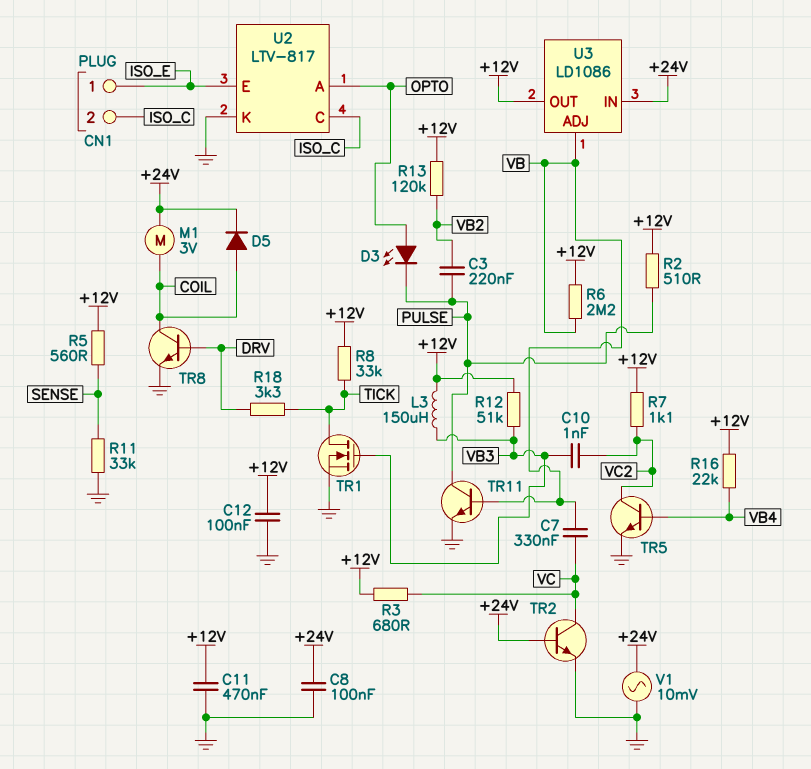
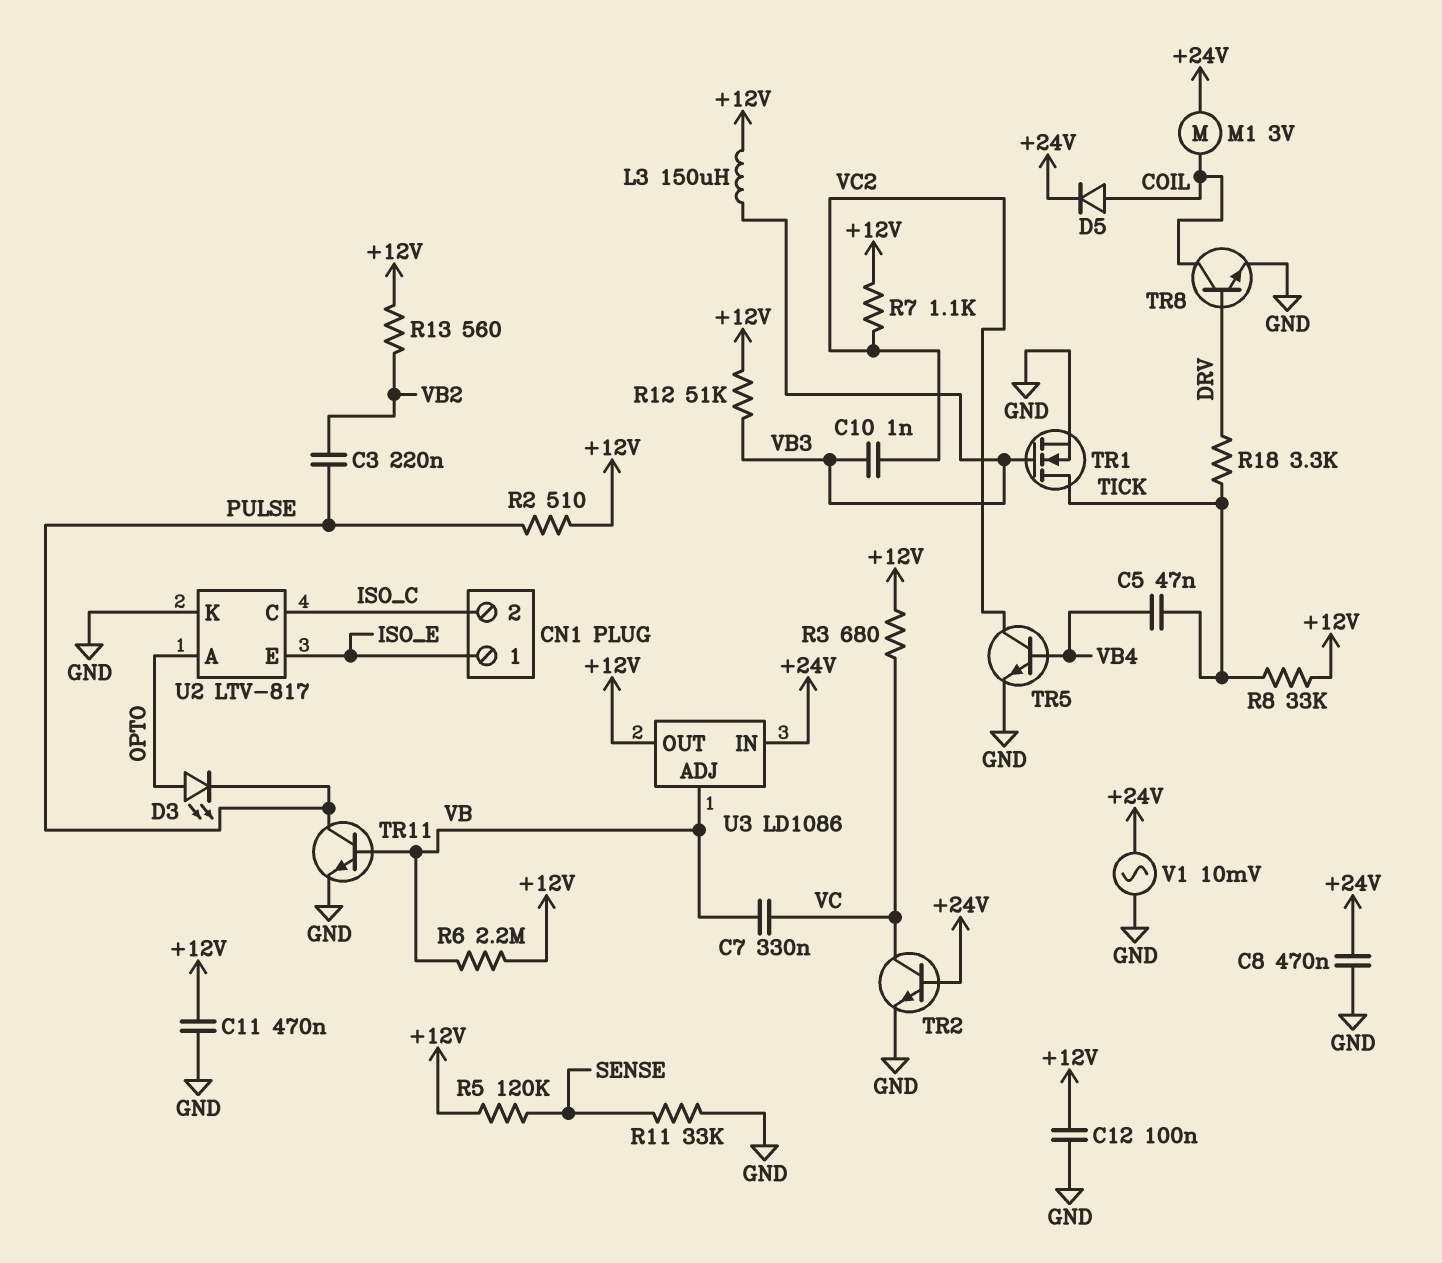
C5: none -> 47nF (TICK, VB4)
C8: 100nF (+24V, GND) -> 470nF (+24V, GND)
R5: 560 (+12V, SENSE) -> 120k (+12V, SENSE)
R13: 120k (+12V, VB2) -> 560 (+12V, VB2)
R16: 22k (+12V, VB4) -> none

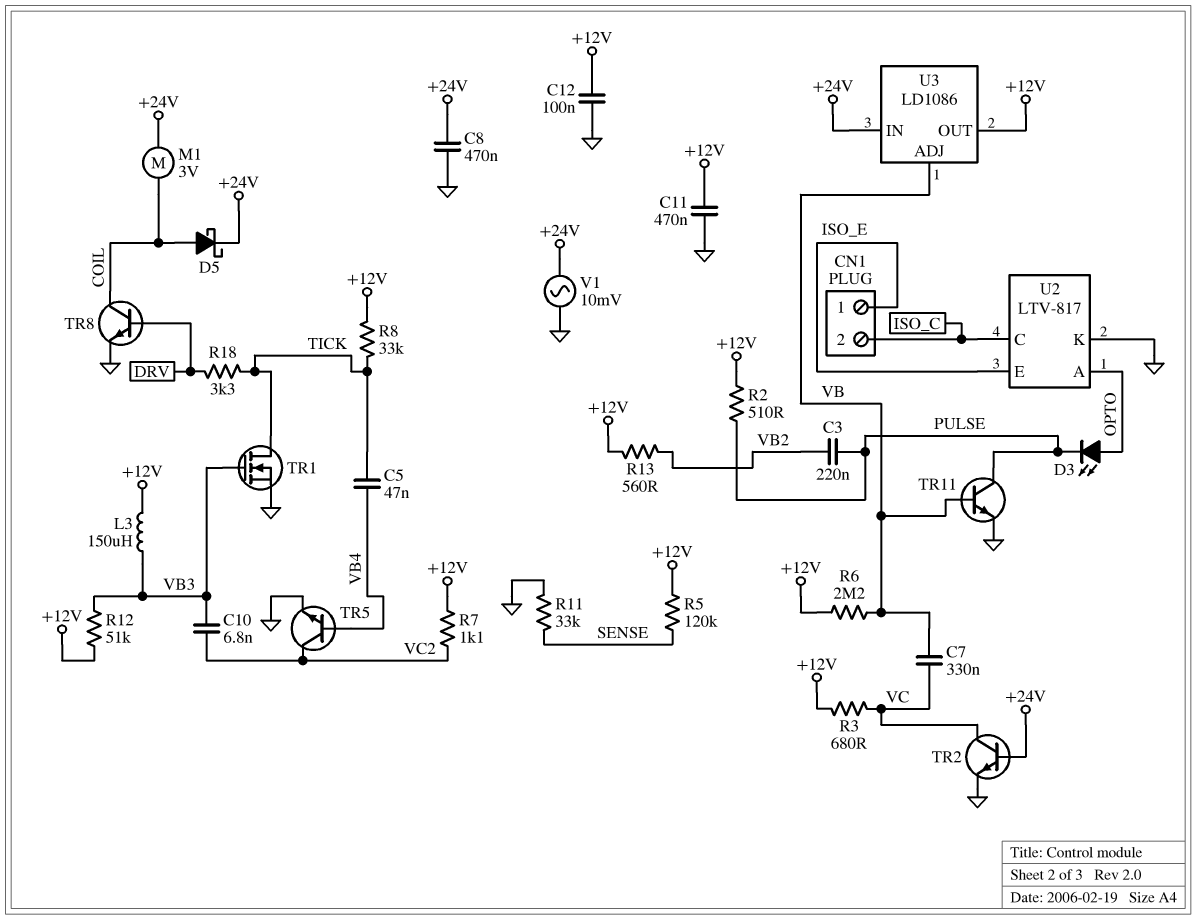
C10: 1nF (VB3, VC2) -> 6.8nF (VB3, VC2)
D5: diode (A COIL, K +24V) -> schottky (A COIL, K +24V)

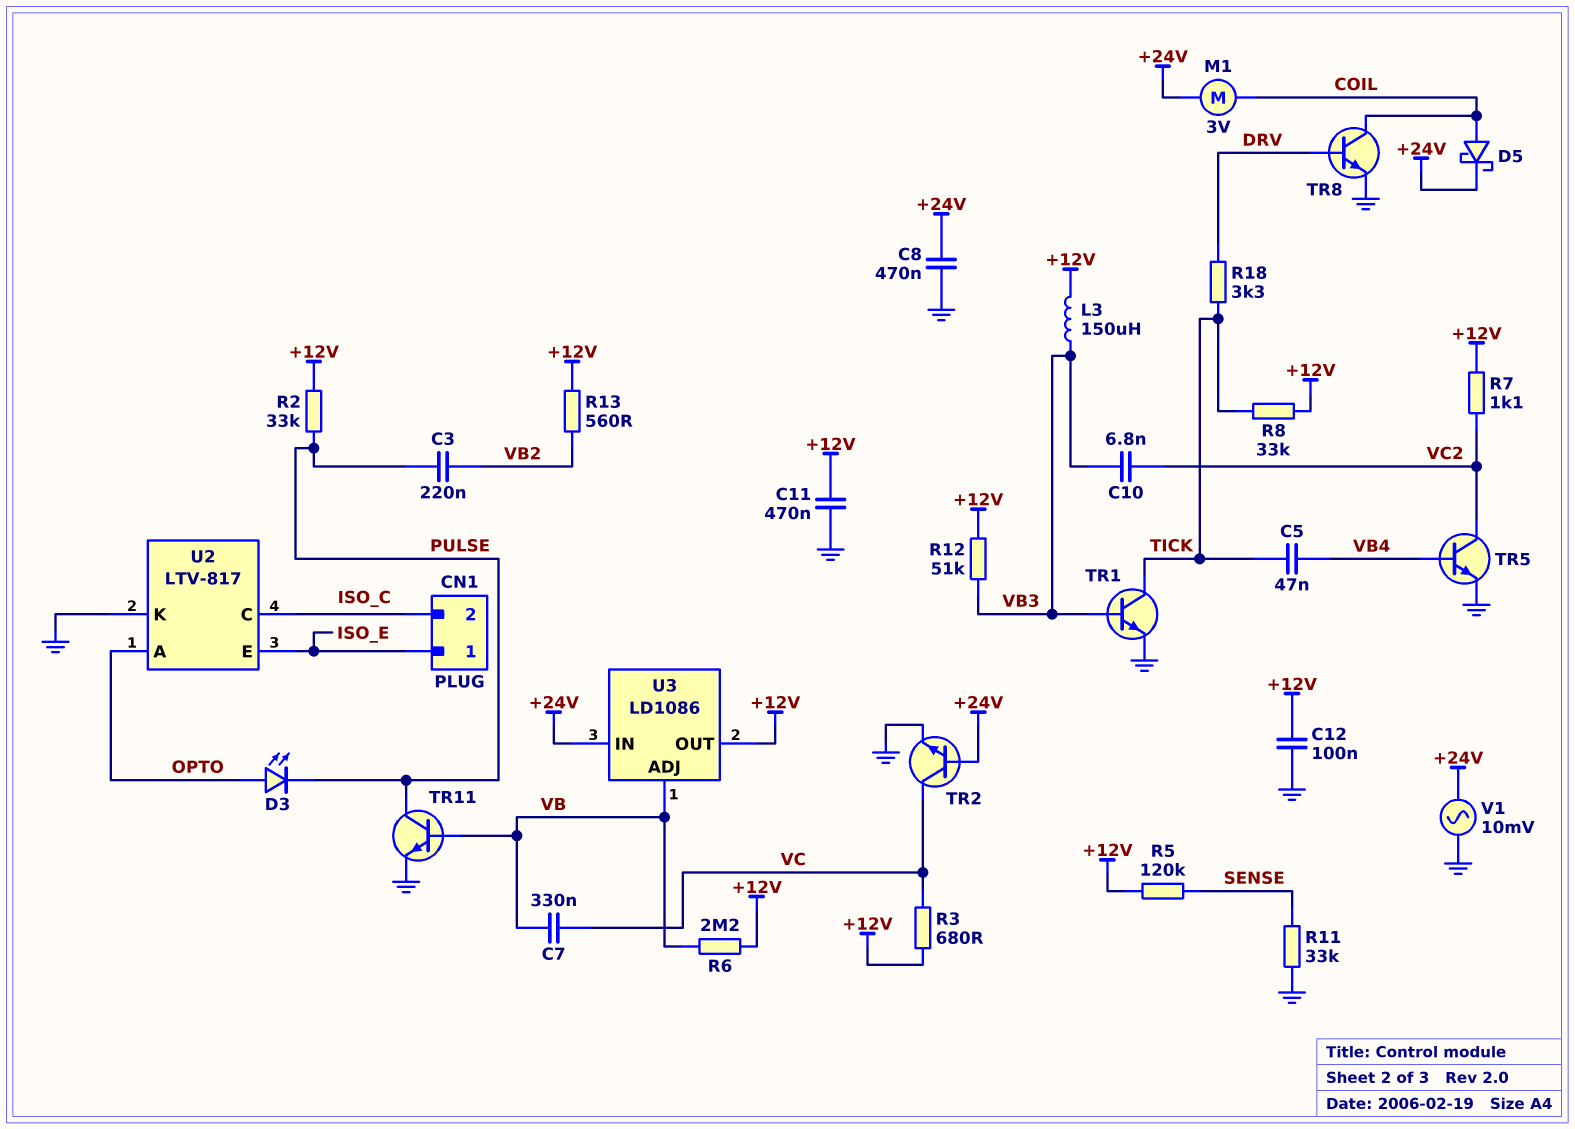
R2: 510 (+12V, PULSE) -> 33k (+12V, PULSE)
TR1: NMOS (G VB3, D TICK, S GND) -> NPN (B VB3, C TICK, E GND)

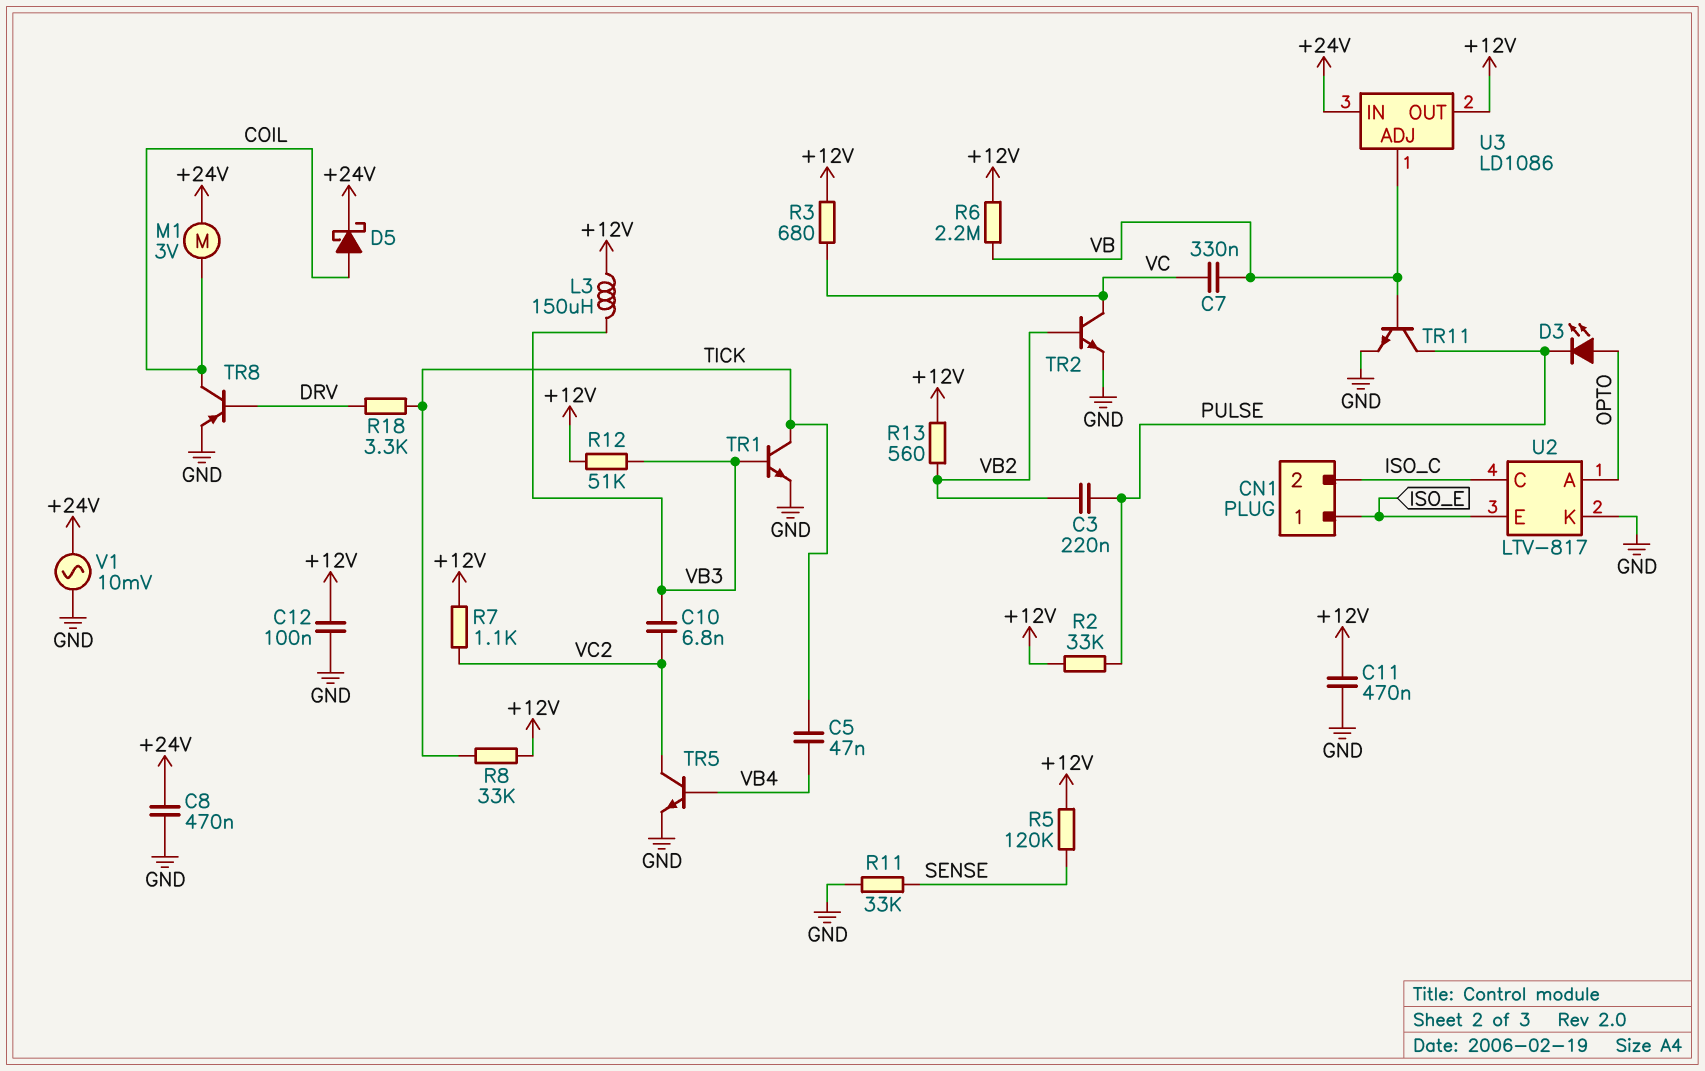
TR2: NPN (B +24V, C VC, E GND) -> NPN (B VB2, C VC, E GND)
TR8: NPN (B DRV, C COIL, E GND) -> PNP (B DRV, C COIL, E GND)

